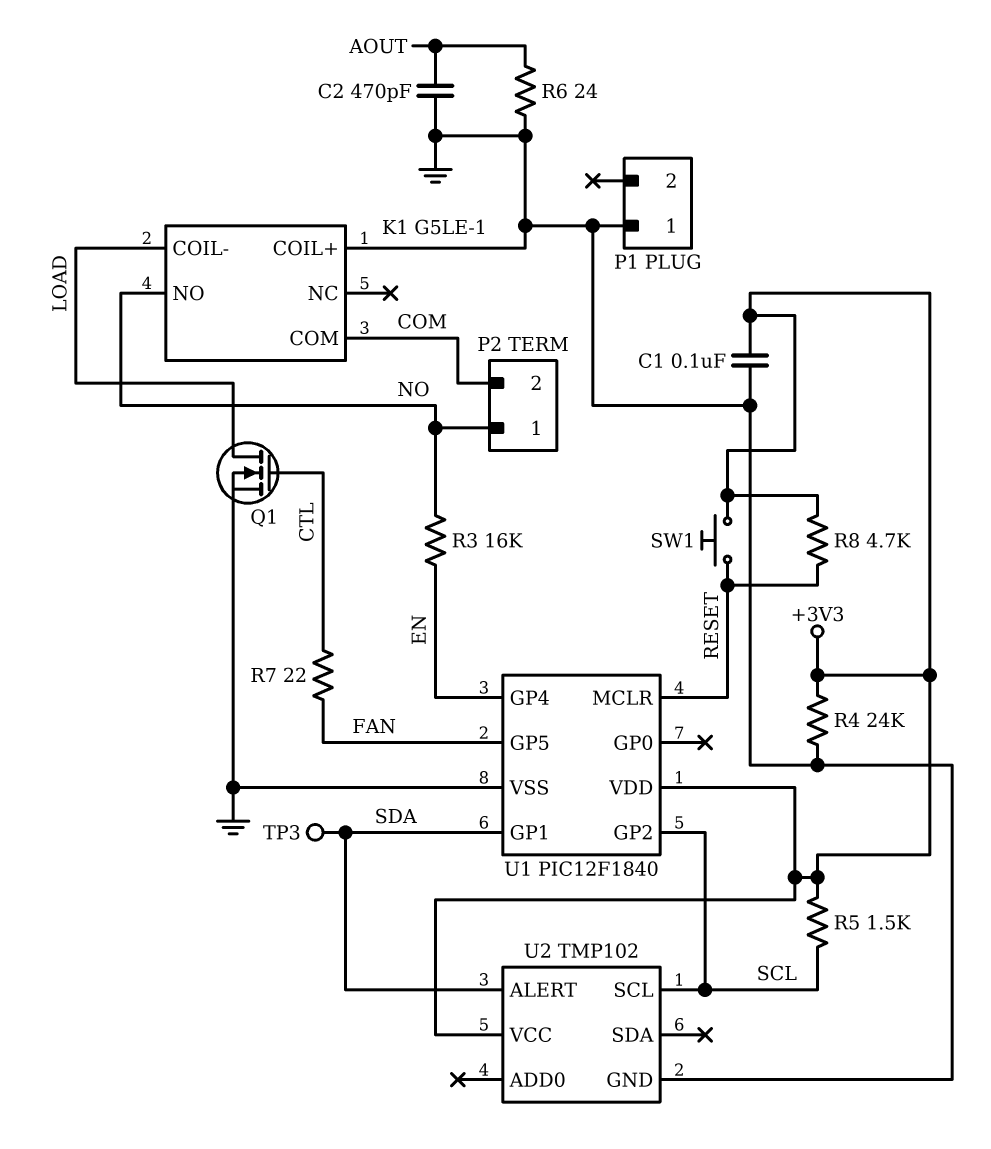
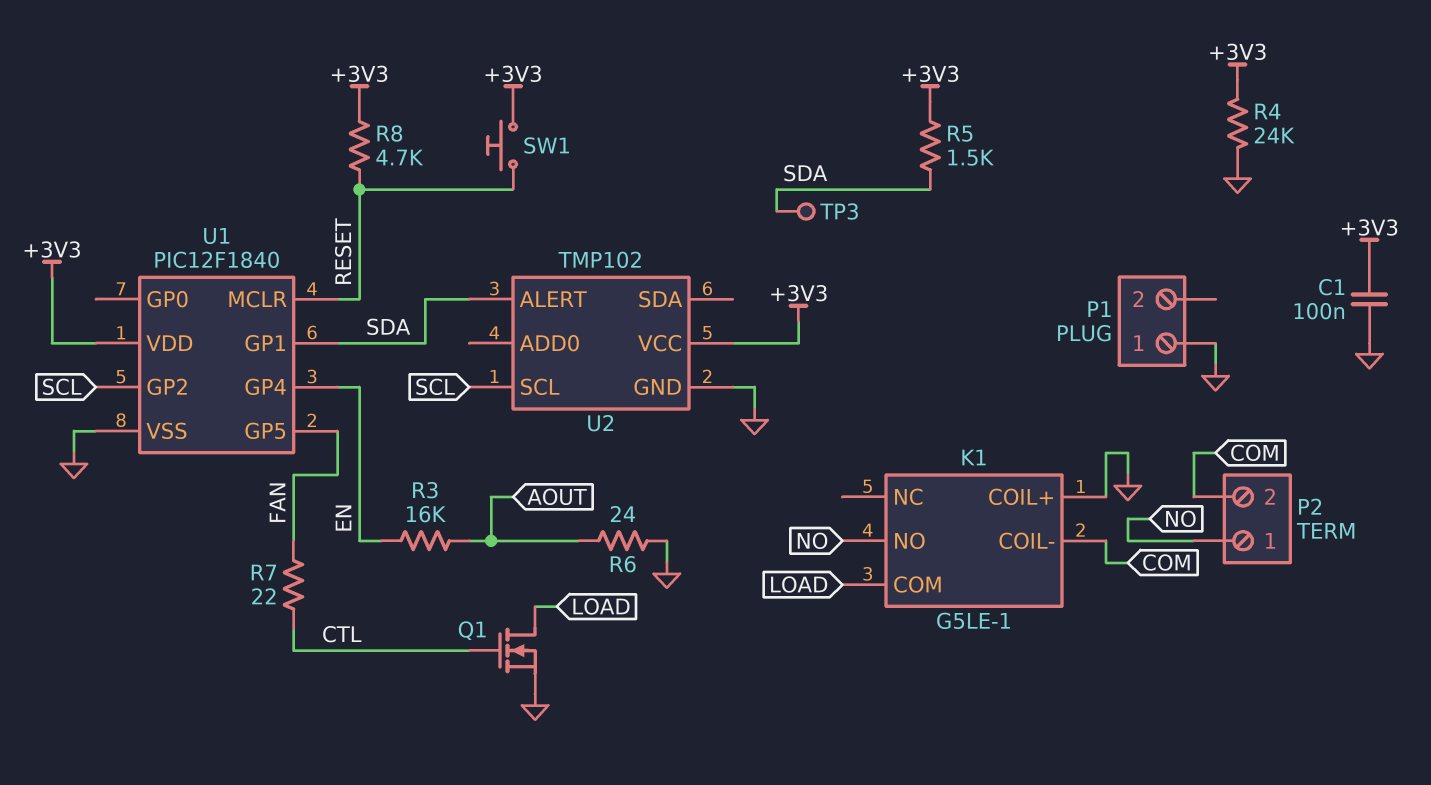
C2: 470pF (AOUT, GND) -> none
K1 pin COIL-: LOAD -> COM
K1 pin COM: COM -> LOAD
R3: 16k (EN, NO) -> 16k (AOUT, EN)
R5: 1.5k (+3V3, SCL) -> 1.5k (+3V3, SDA)

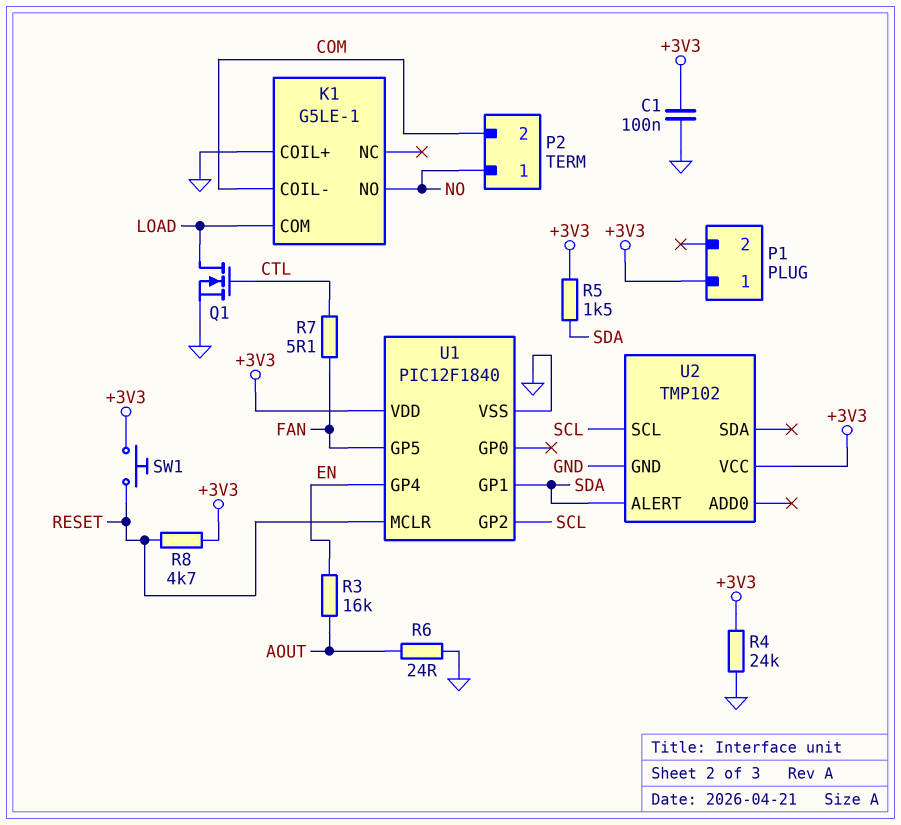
P1 pin 1: GND -> +3V3
R7: 22 (CTL, FAN) -> 5.1 (CTL, FAN)
TP3: test point (SDA) -> none

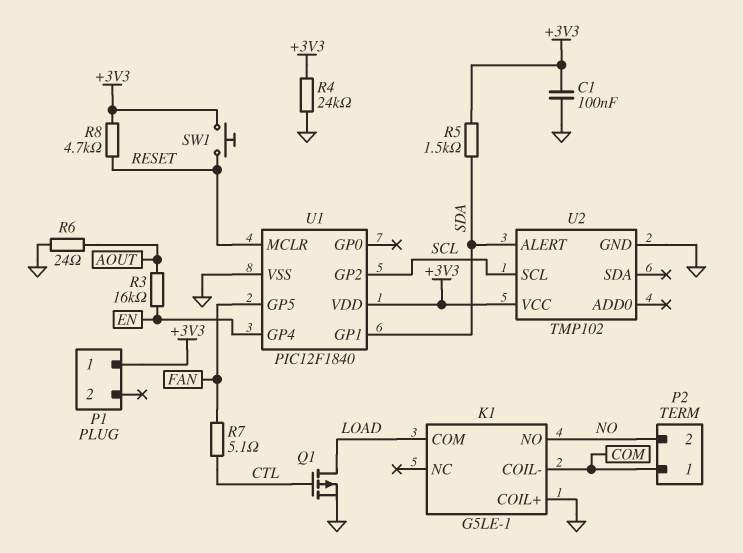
P2 pin 1: NO -> COM
P2 pin 2: COM -> NO
Q1: NMOS (G CTL, D LOAD, S GND) -> PMOS (G CTL, D LOAD, S GND)

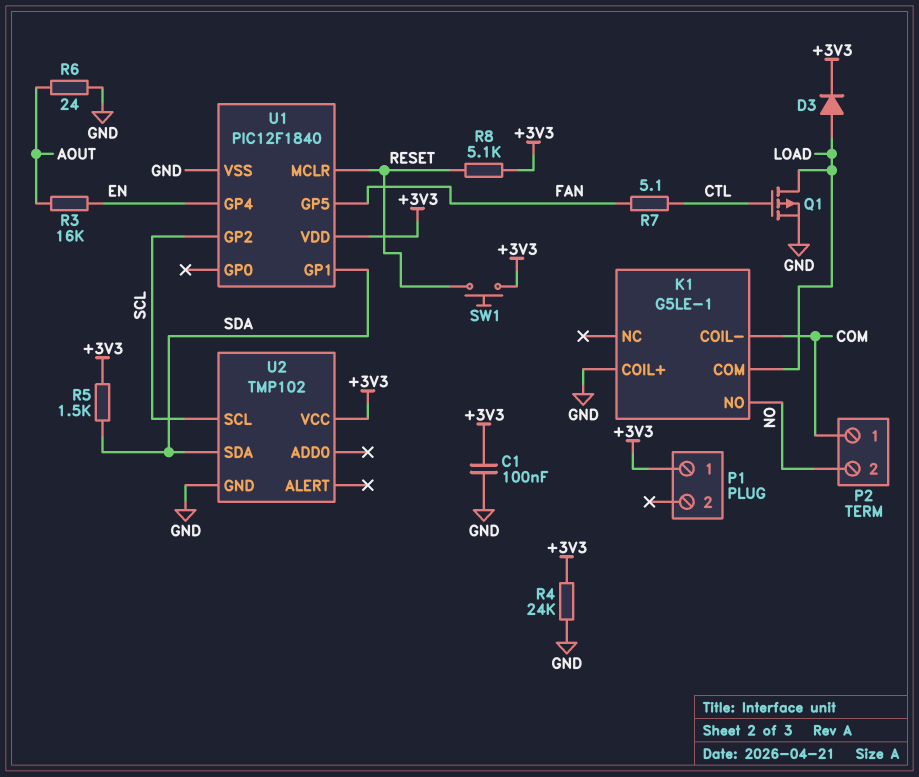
D3: none -> diode (A LOAD, K +3V3)
R8: 4.7k (+3V3, RESET) -> 5.1k (+3V3, RESET)
U2 pin ALERT: SDA -> none
U2 pin SDA: none -> SDA

